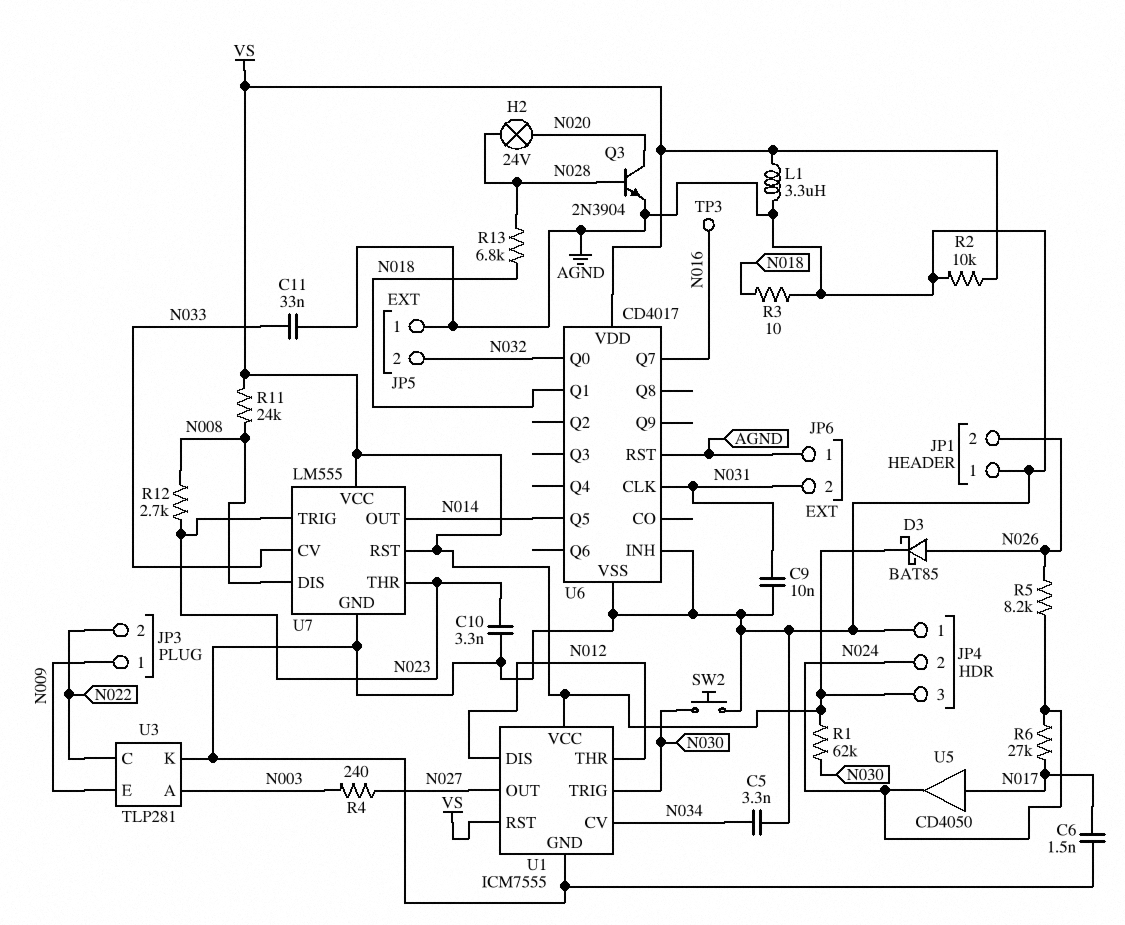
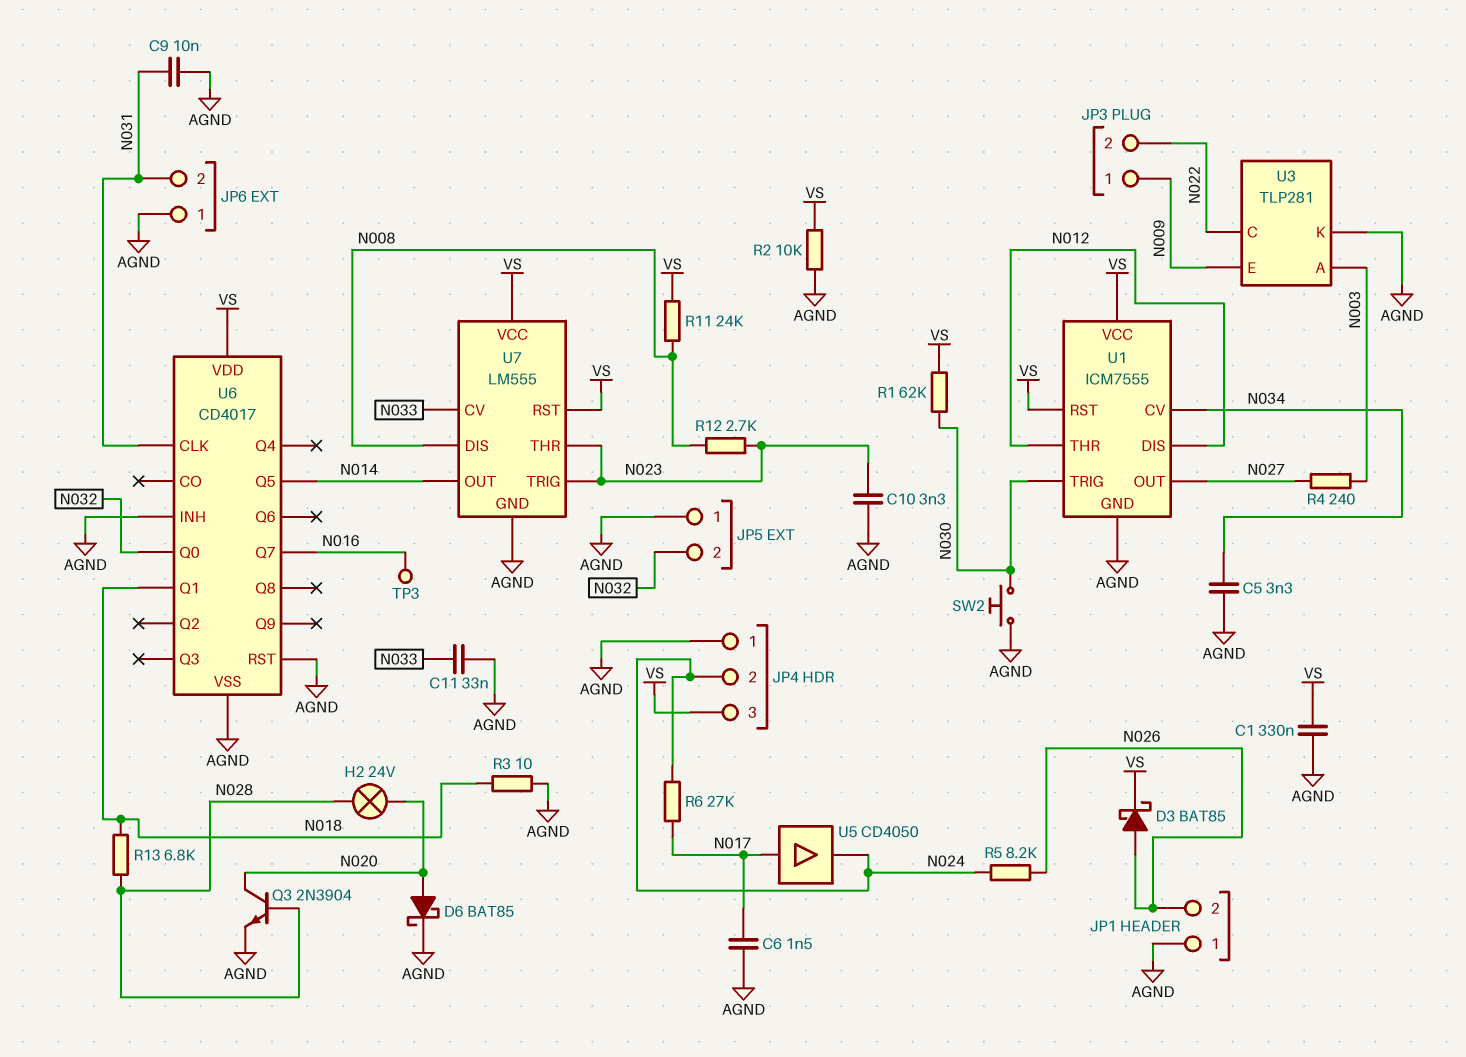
C1: none -> 330nF (AGND, VS)
D6: none -> schottky BAT85 (A N020, K AGND)
L1: 3.3uH (AGND, VS) -> none

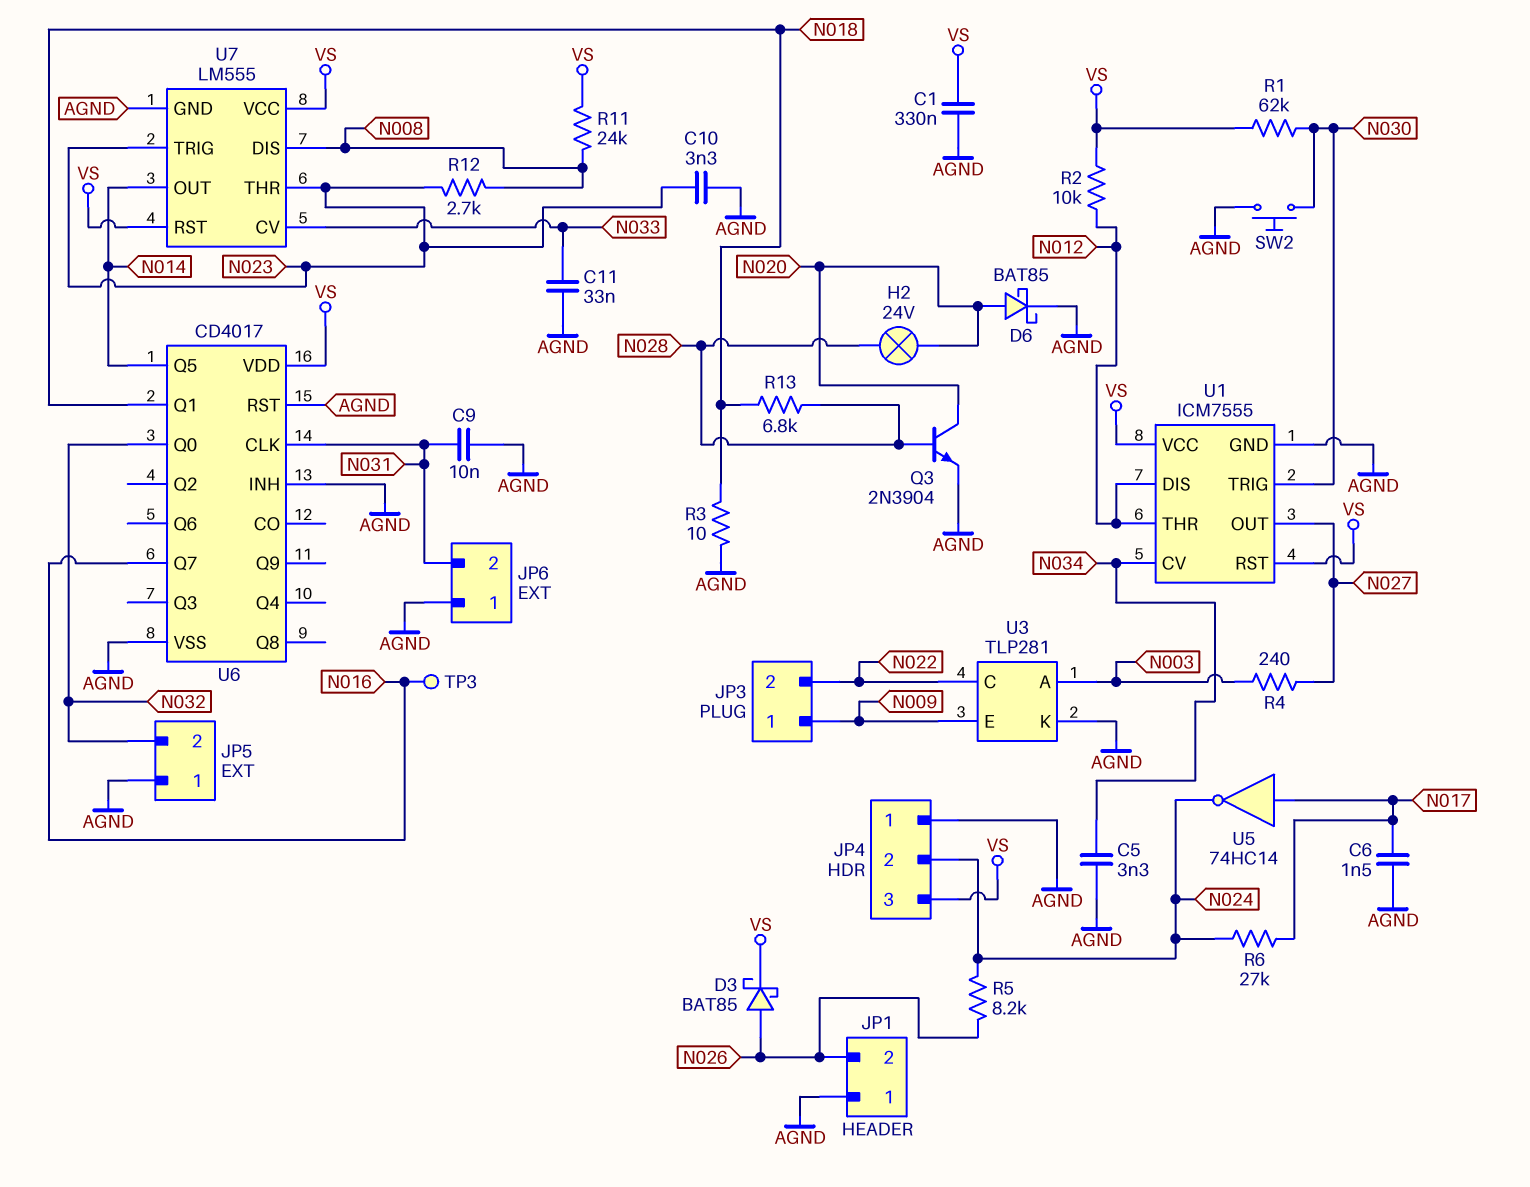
R2: 10k (AGND, VS) -> 10k (N012, VS)
U5: buffer CD4050 (in N017, out N024) -> NOT 74HC14 (in N017, out N024)

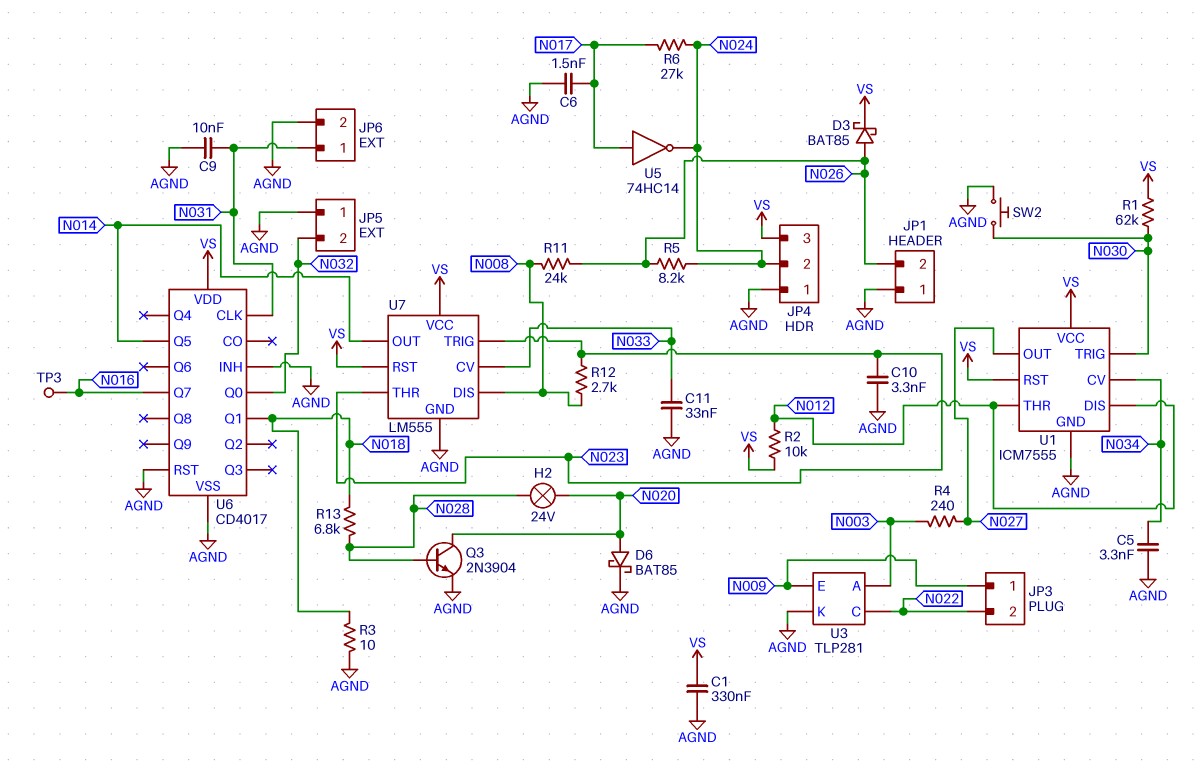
JP6 pin 1: AGND -> N031
JP6 pin 2: N031 -> AGND
R11: 24k (N008, VS) -> 24k (N008, N026)

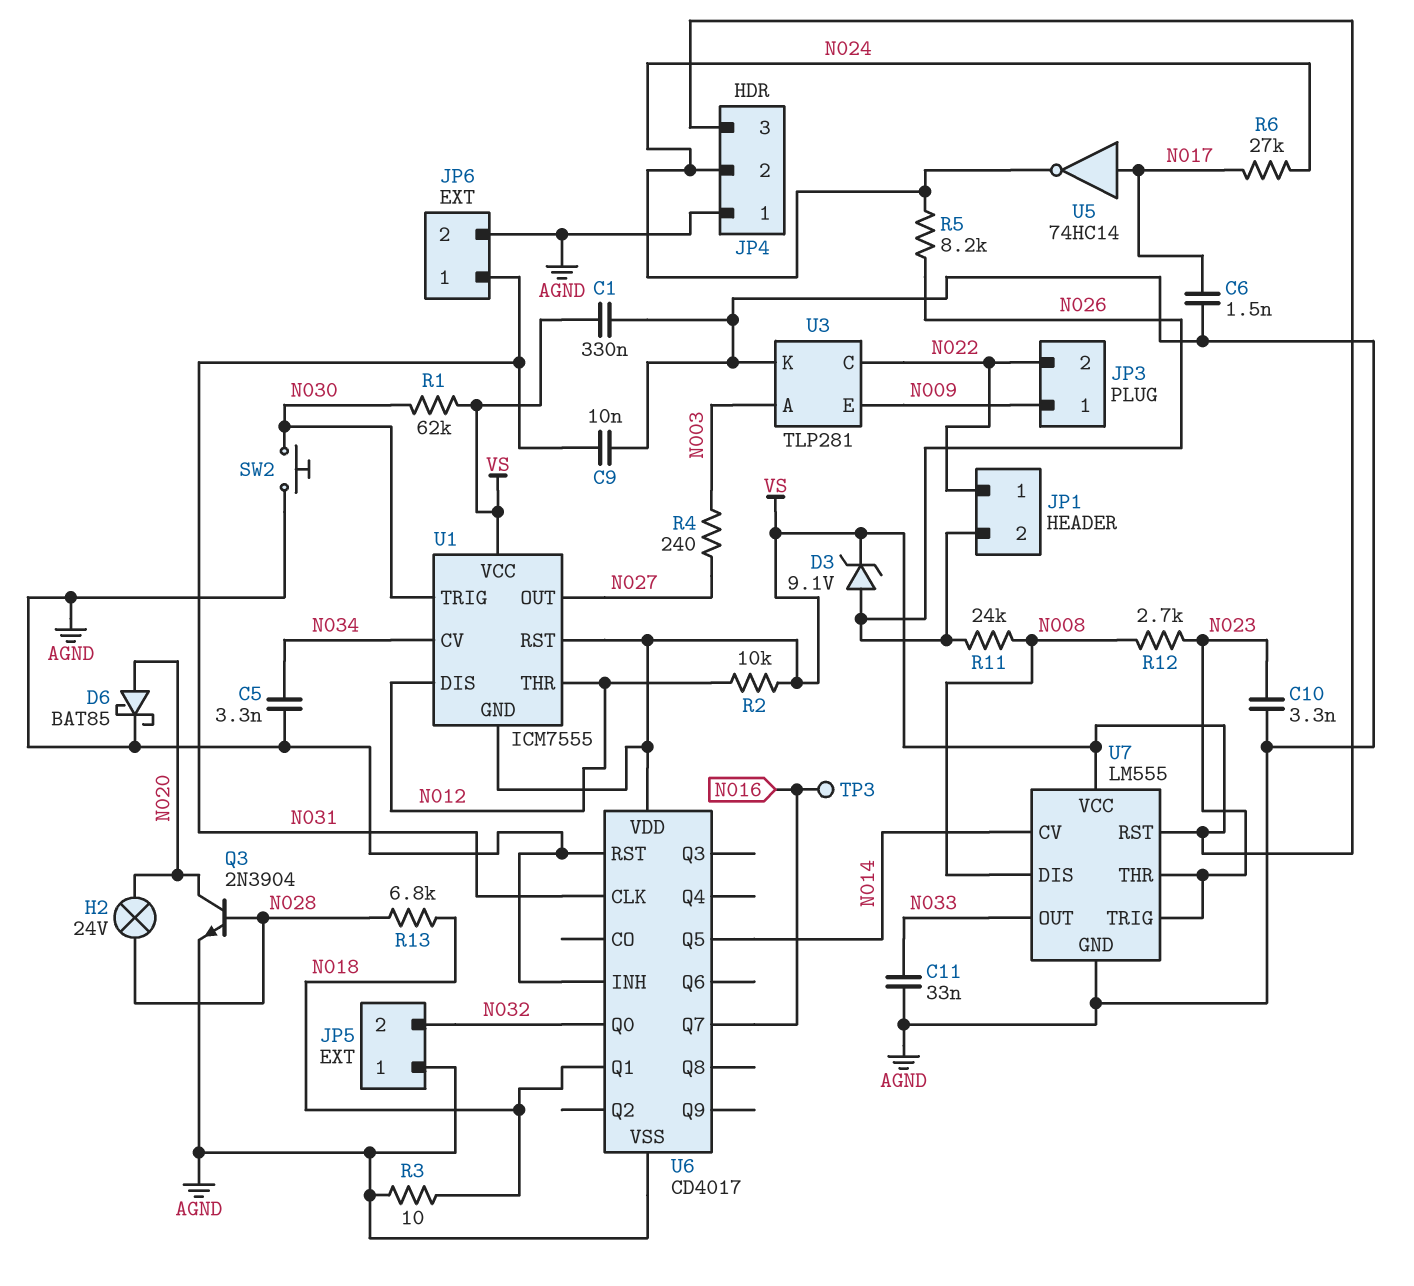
D3: schottky BAT85 (A N026, K VS) -> zener 9.1V (A N026, K VS)
JP1 pin 1: AGND -> N022
U1 pin GND: AGND -> VS
U7 pin CV: N033 -> N014
U7 pin OUT: N014 -> N033

